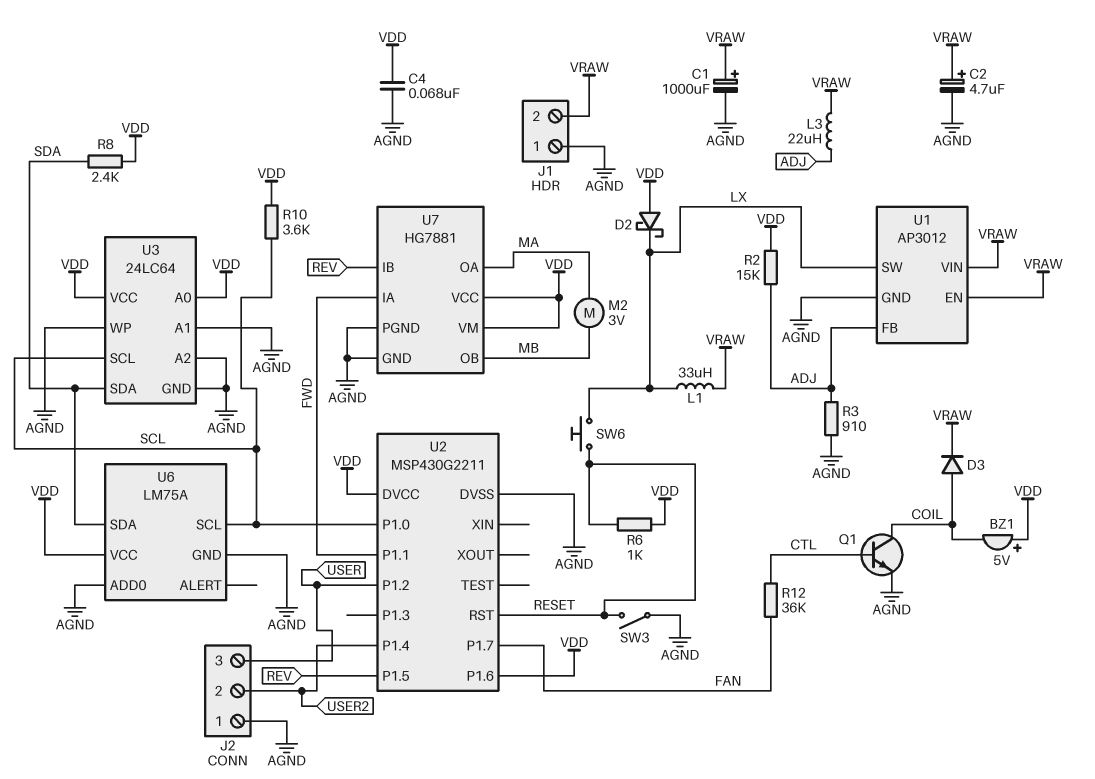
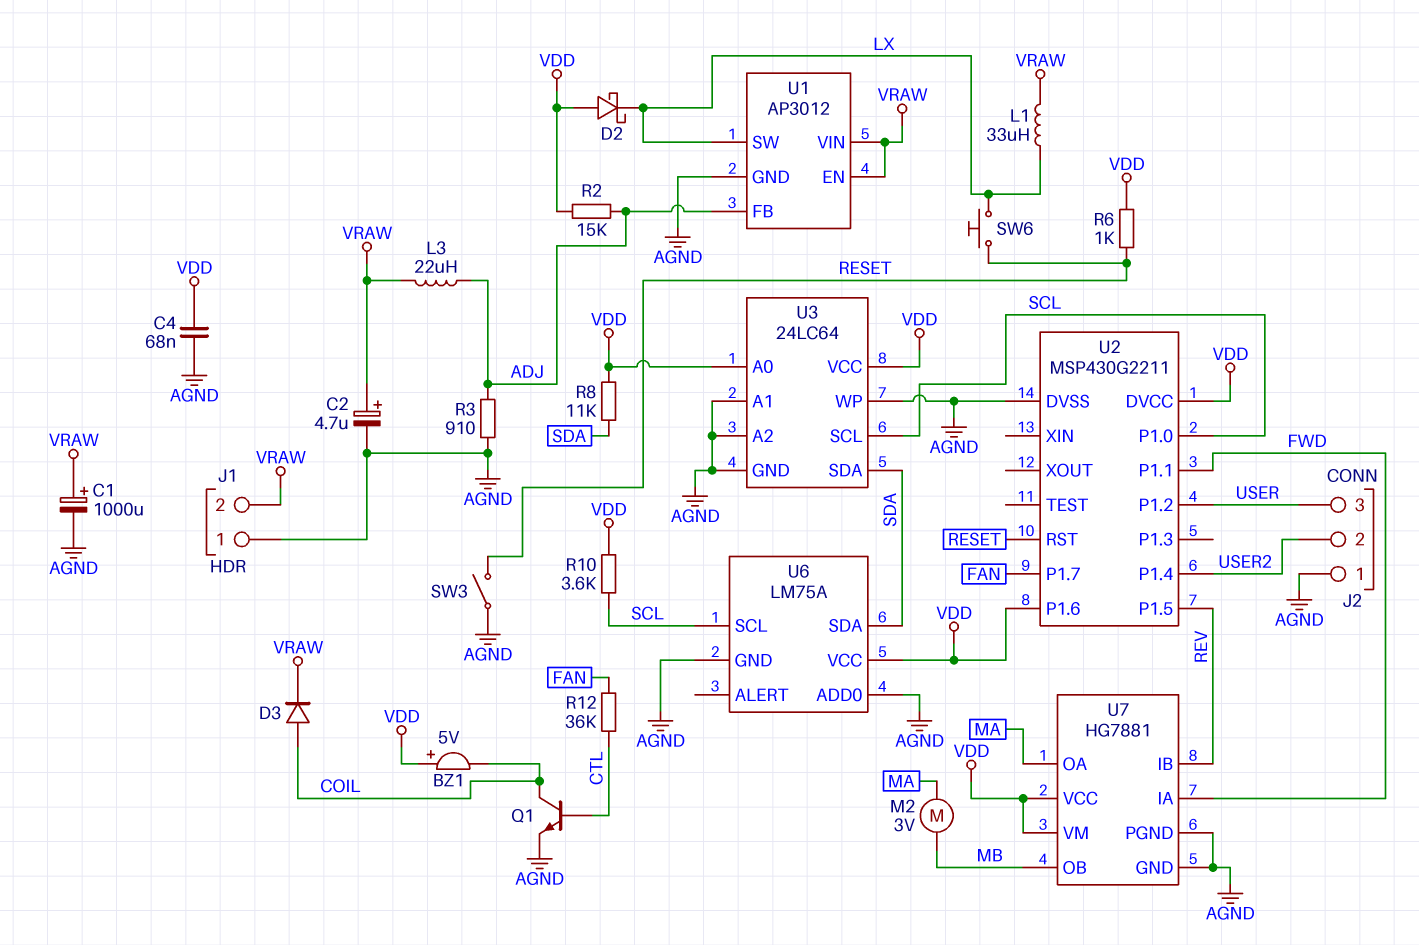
R8: 2.4k (SDA, VDD) -> 11k (SDA, VDD)

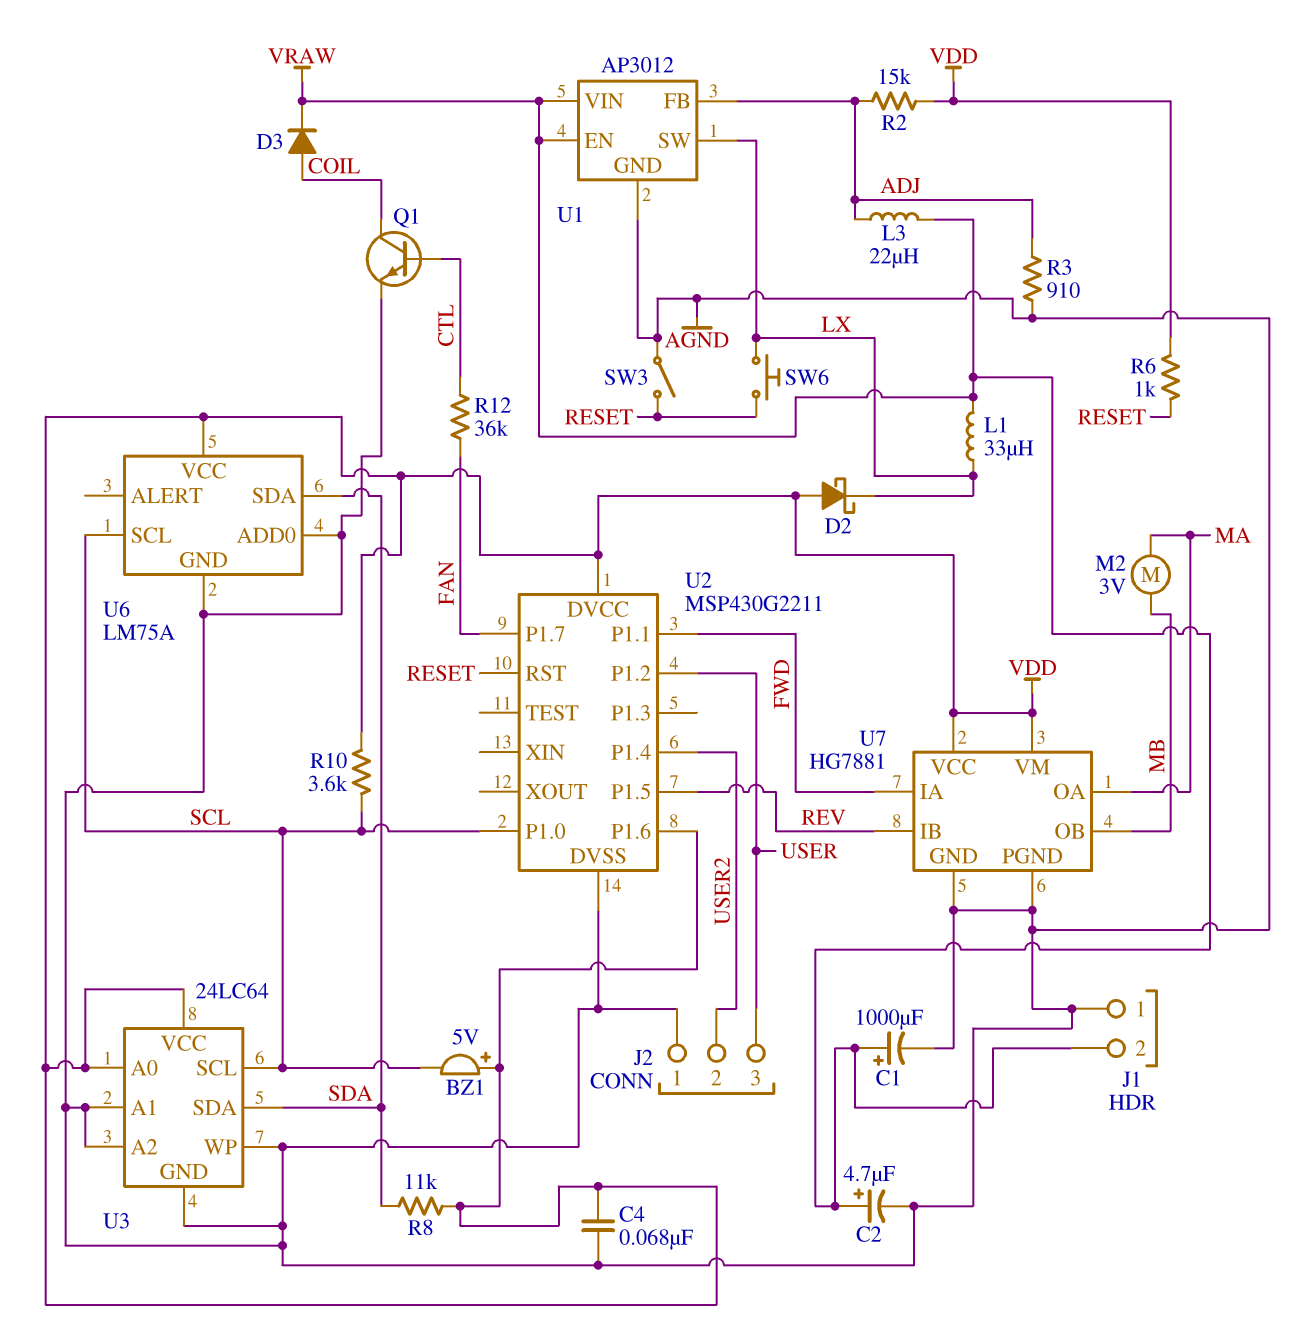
BZ1: buzzer 5V (plus VDD, minus COIL) -> buzzer 5V (plus VDD, minus SCL)

